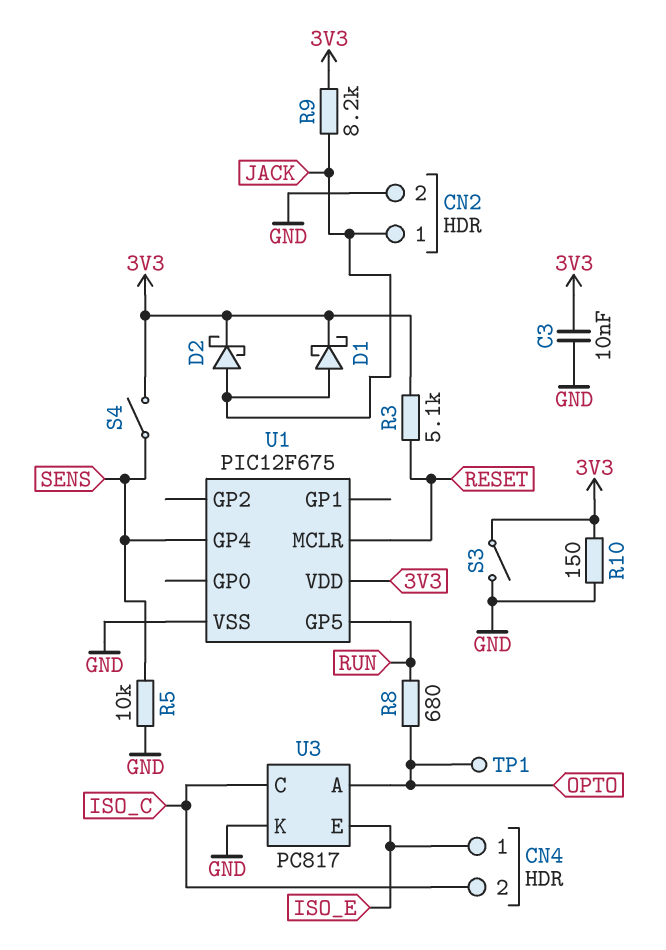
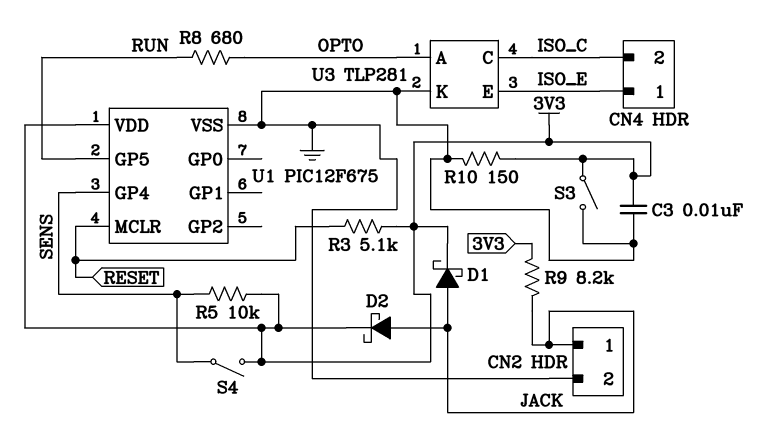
R5: 10k (GND, SENS) -> 10k (3V3, SENS)
TP1: test point (OPTO) -> none
U3: PC817 -> TLP281

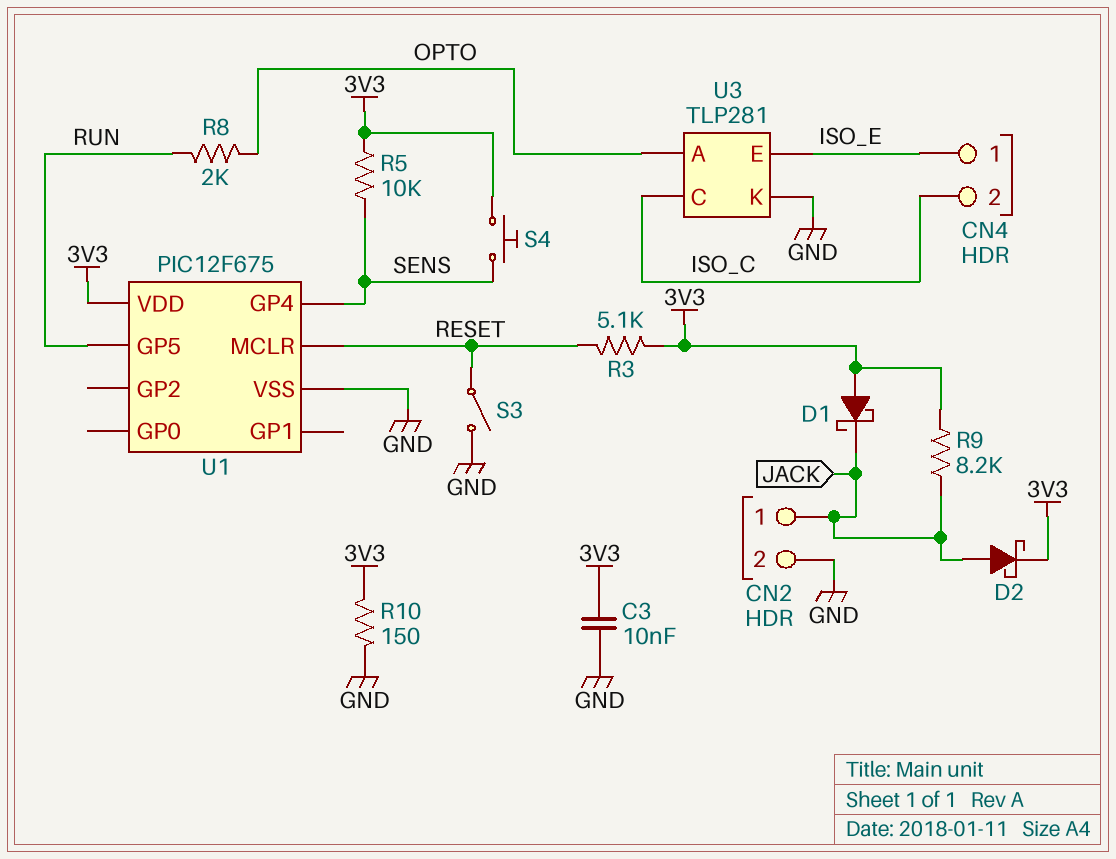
D1: schottky (A JACK, K 3V3) -> schottky (A 3V3, K JACK)
R8: 680 (OPTO, RUN) -> 2k (OPTO, RUN)
S3: switch (3V3, GND) -> switch (GND, RESET)
S4: switch (3V3, SENS) -> button (3V3, SENS)

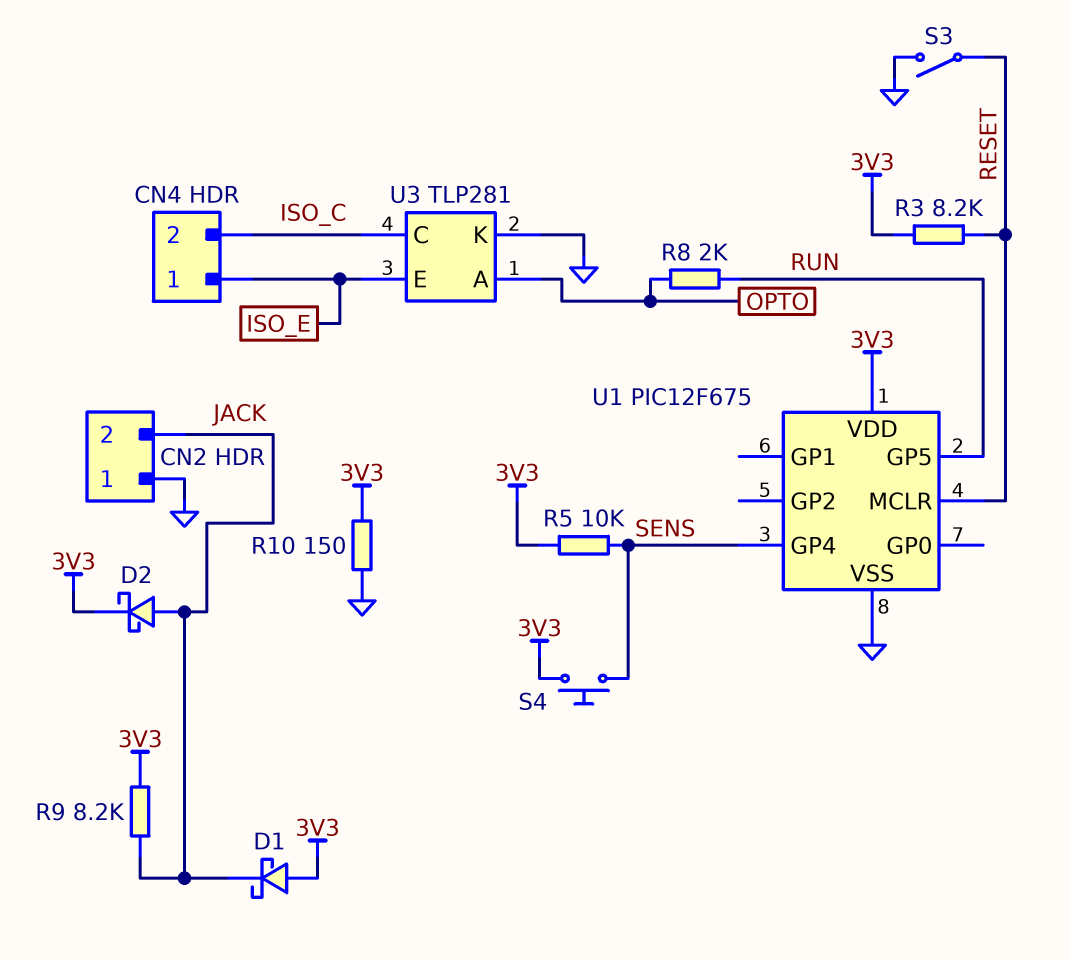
C3: 10nF (3V3, GND) -> none
CN2 pin 1: JACK -> GND
CN2 pin 2: GND -> JACK
R3: 5.1k (3V3, RESET) -> 8.2k (3V3, RESET)

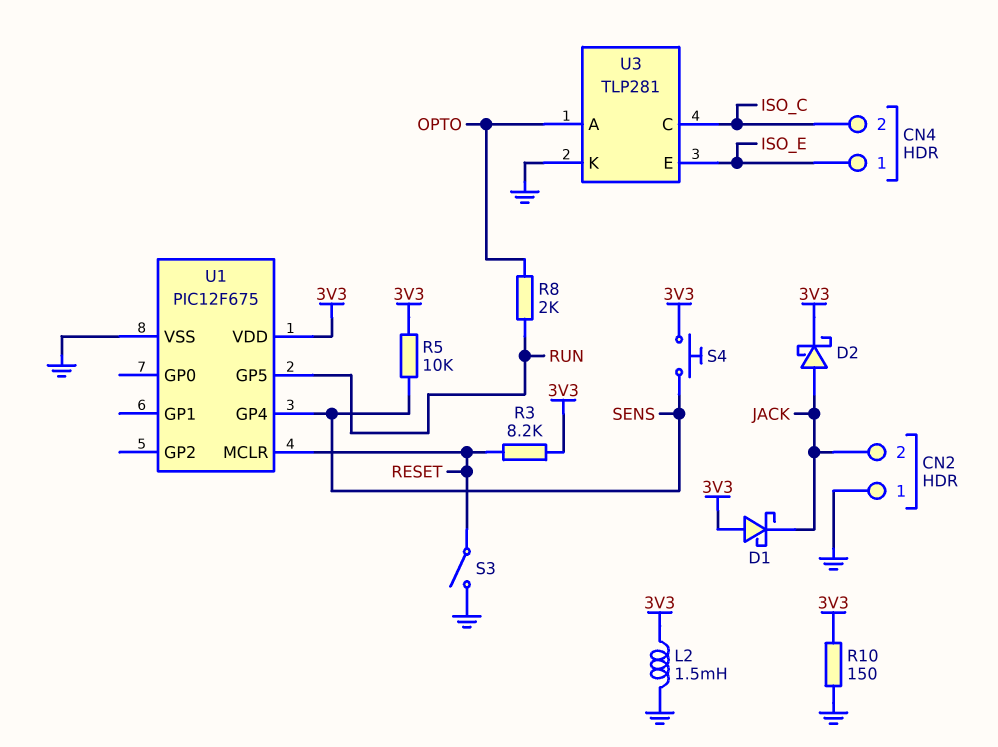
L2: none -> 1.5mH (3V3, GND)
R9: 8.2k (3V3, JACK) -> none

